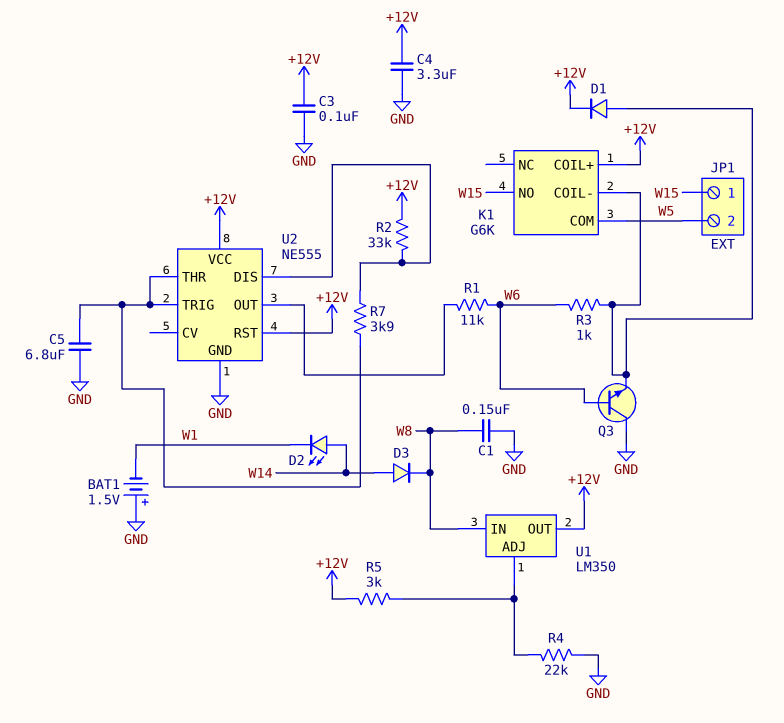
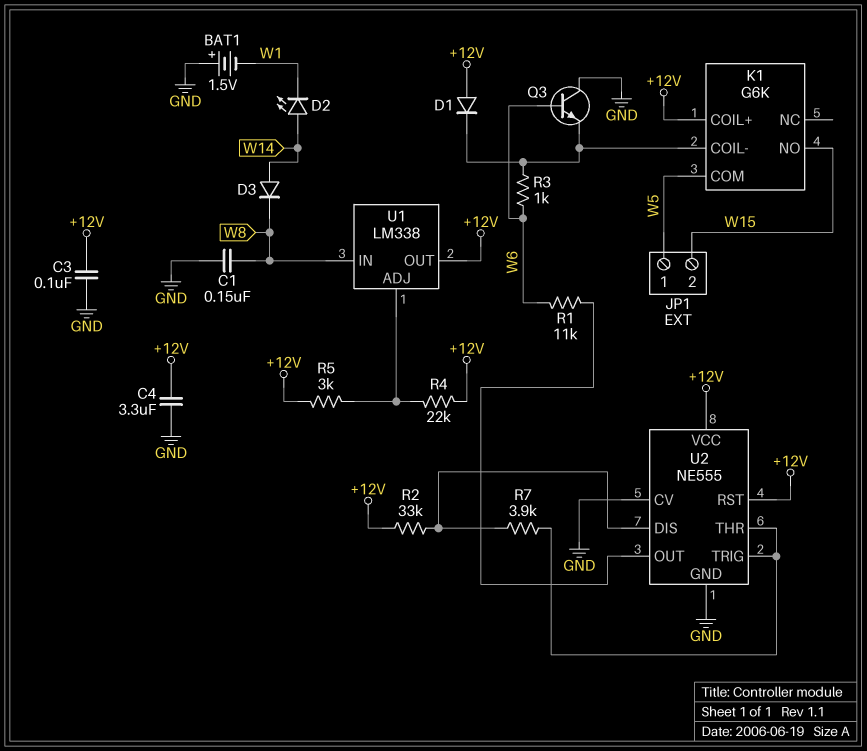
C5: 6.8uF (GND, U2/THR) -> none
D1: diode (A K1/COIL-, K +12V) -> diode (A +12V, K K1/COIL-)
JP1 pin 1: W15 -> W5
JP1 pin 2: W5 -> W15
R4: 22k (GND, U1/ADJ) -> 22k (+12V, U1/ADJ)
U1: LM350 -> LM338
U2 pin CV: none -> GND

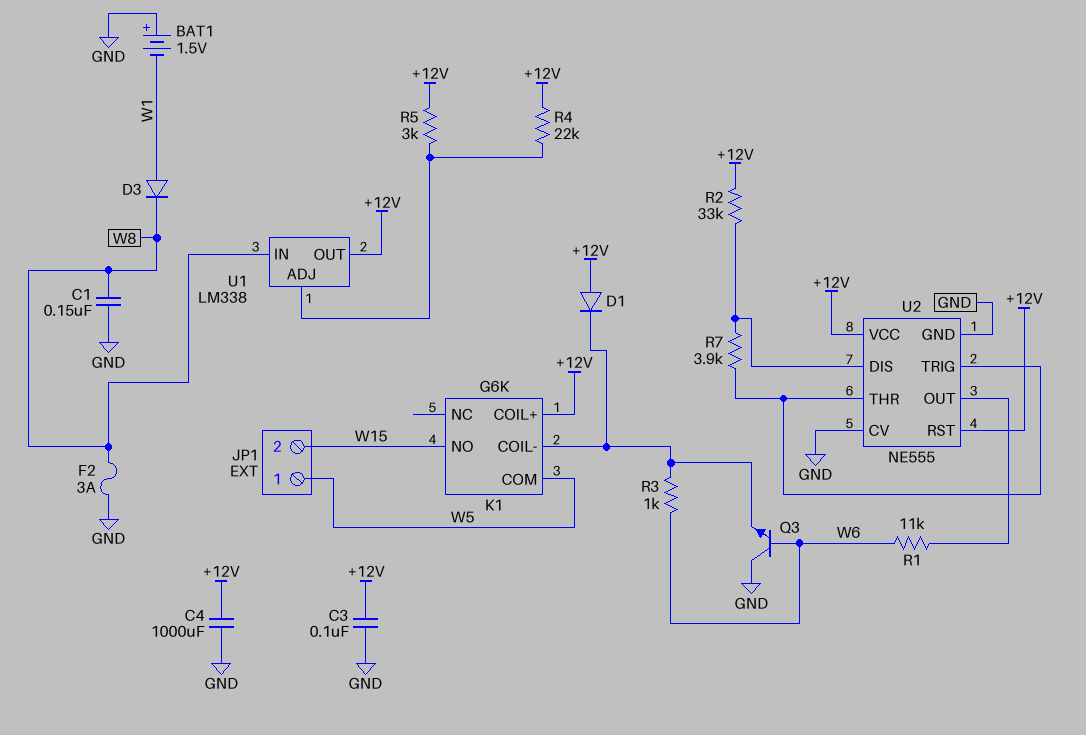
C4: 3.3uF (+12V, GND) -> 1000uF (+12V, GND)
D2: LED (A W14, K W1) -> none
D3: diode (A W14, K W8) -> diode (A W1, K W8)
F2: none -> 3A (GND, W8)

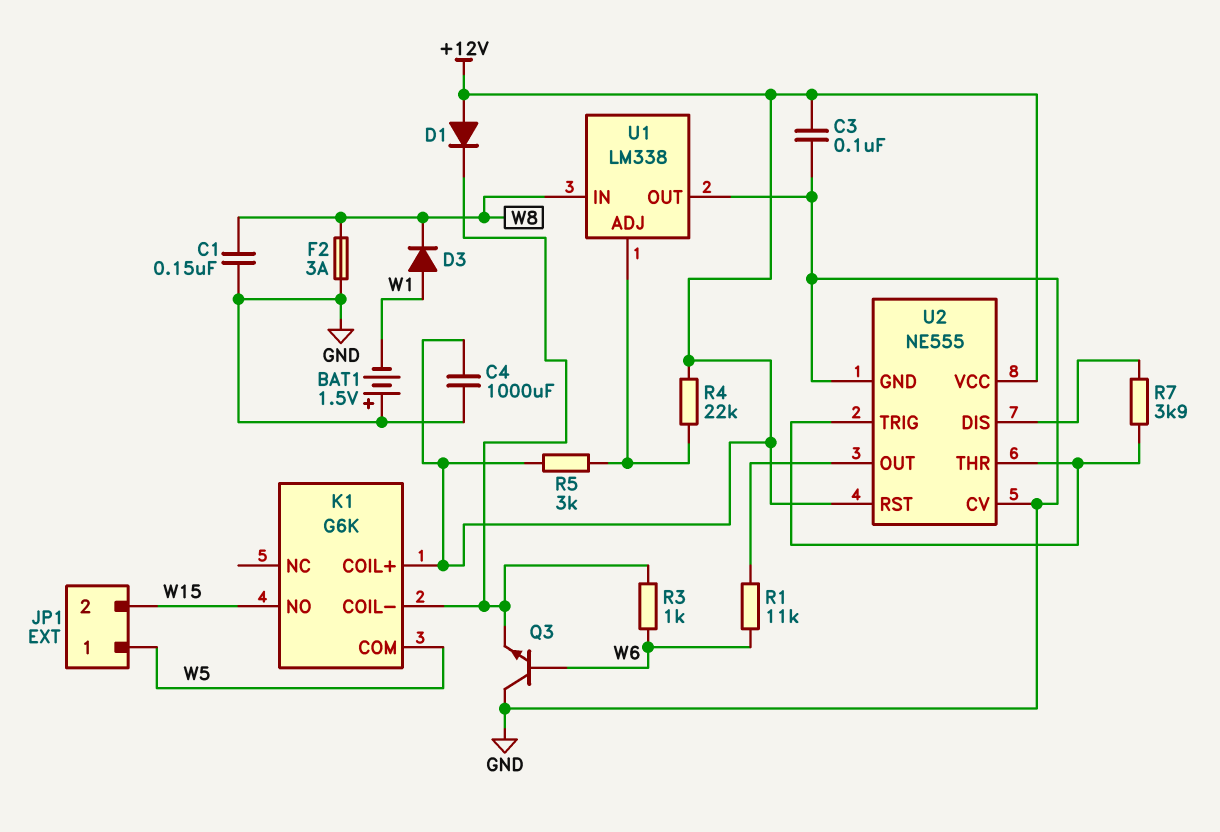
R2: 33k (+12V, U2/DIS) -> none
U1 pin OUT: +12V -> GND

